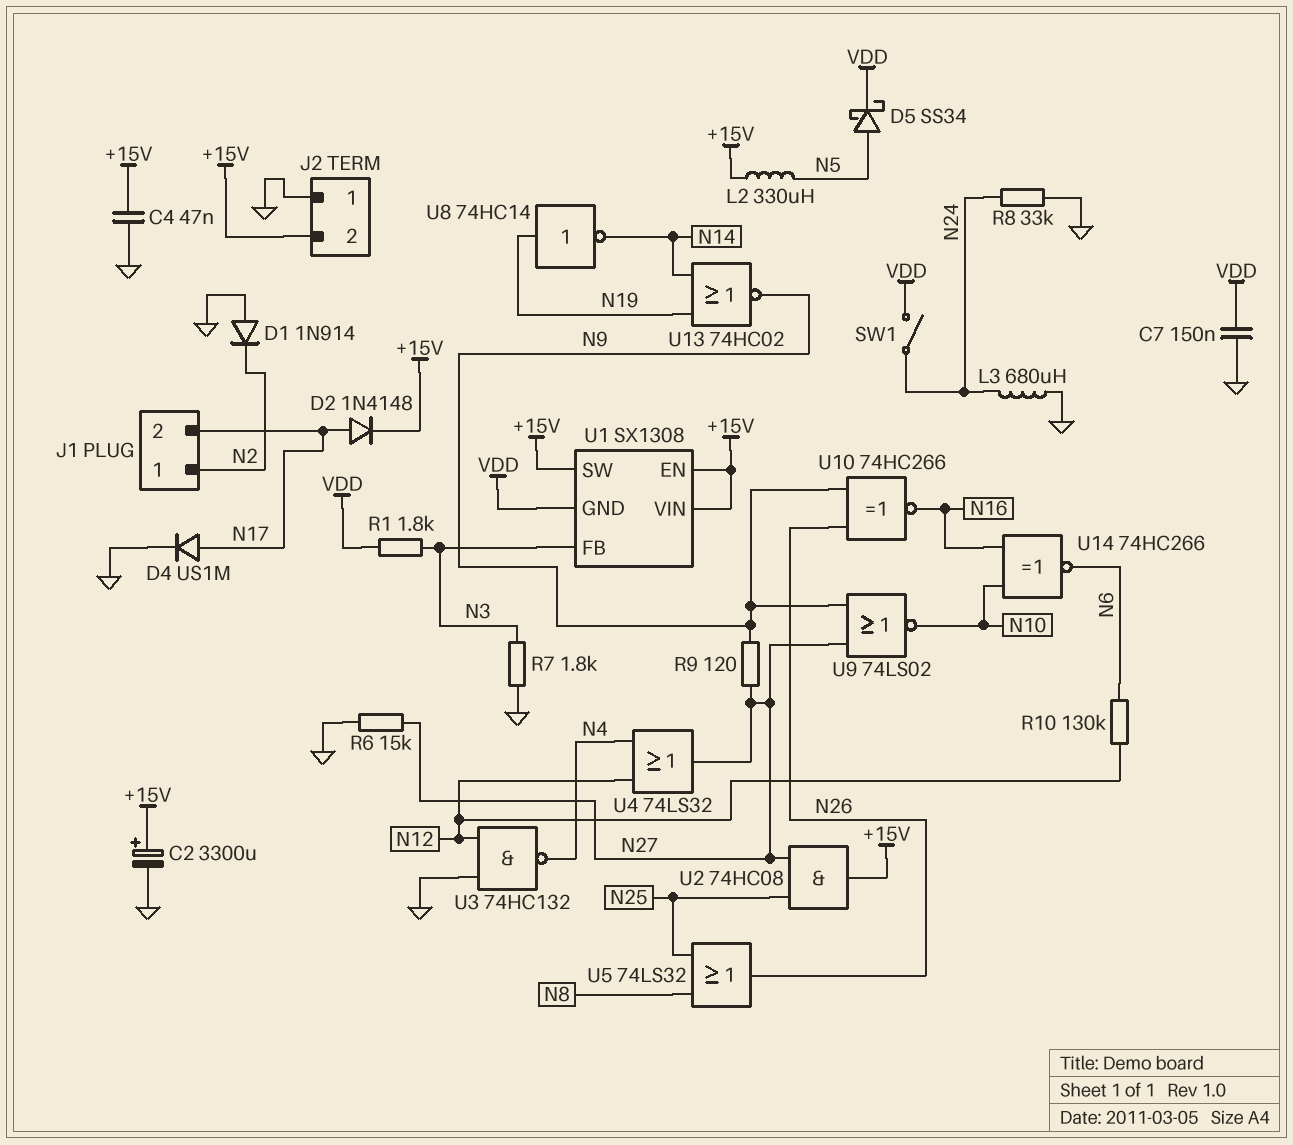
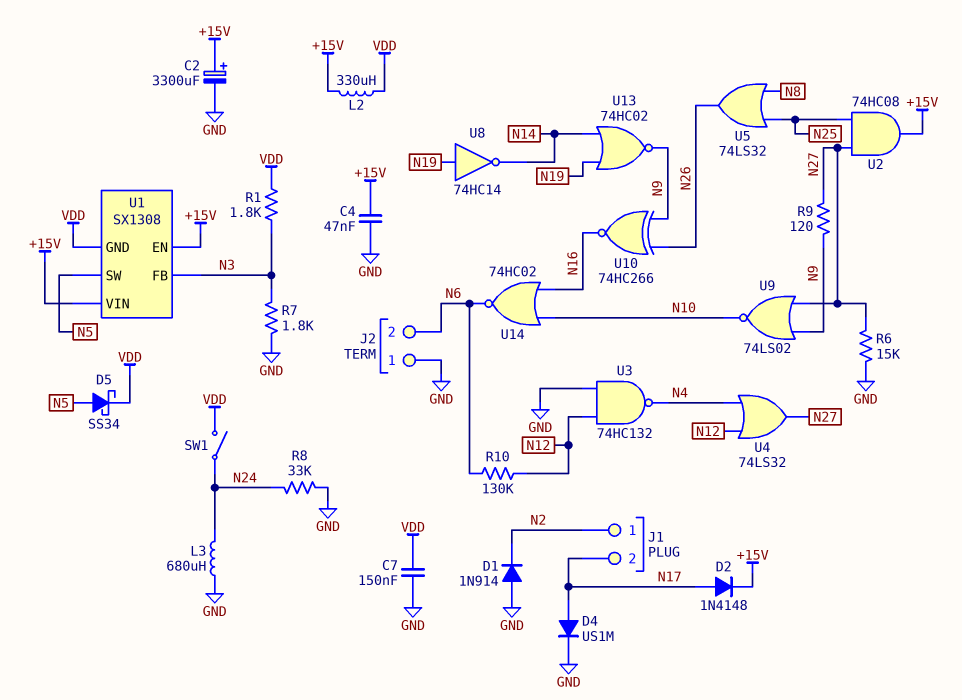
J2 pin 2: +15V -> N6
L2: 330uH (+15V, N5) -> 330uH (+15V, VDD)
U1 pin SW: +15V -> N5
U14: XNOR 74HC266 (in N10, in N16, out N6) -> NOR 74HC02 (in N10, in N16, out N6)

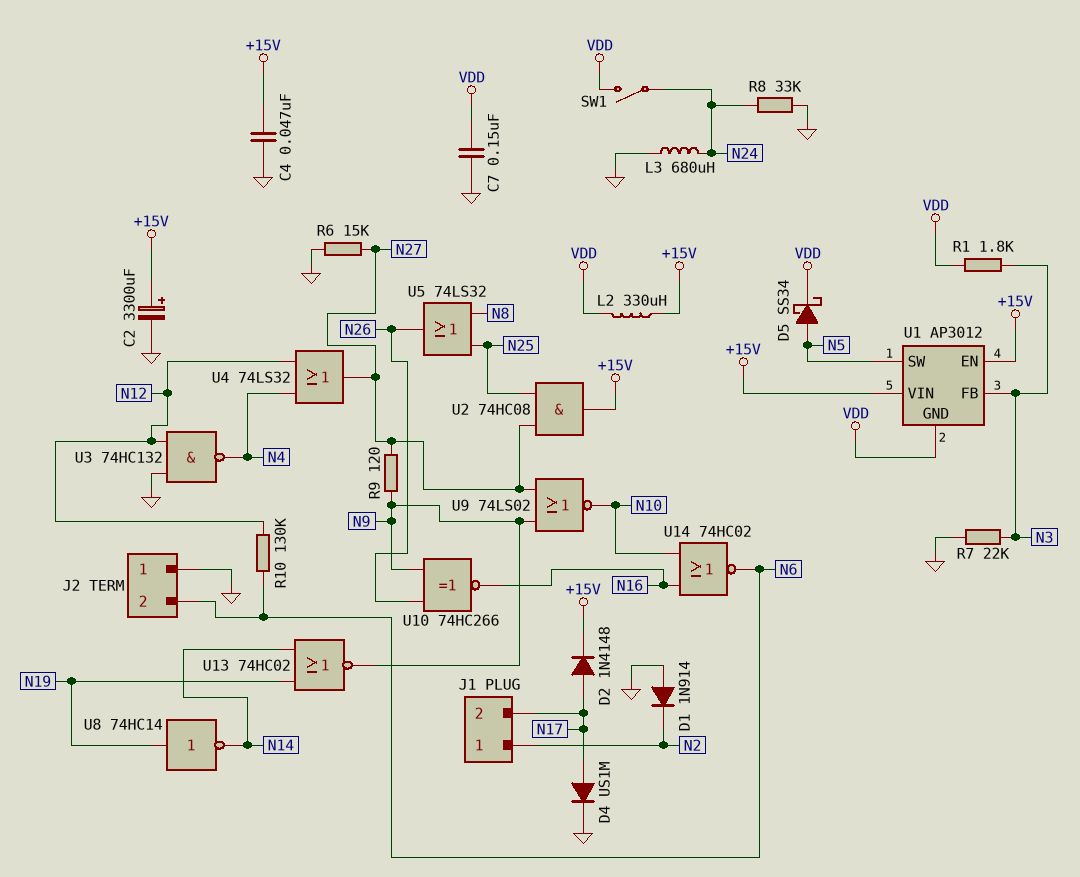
R7: 1.8k (GND, N3) -> 22k (GND, N3)
U1: SX1308 -> AP3012

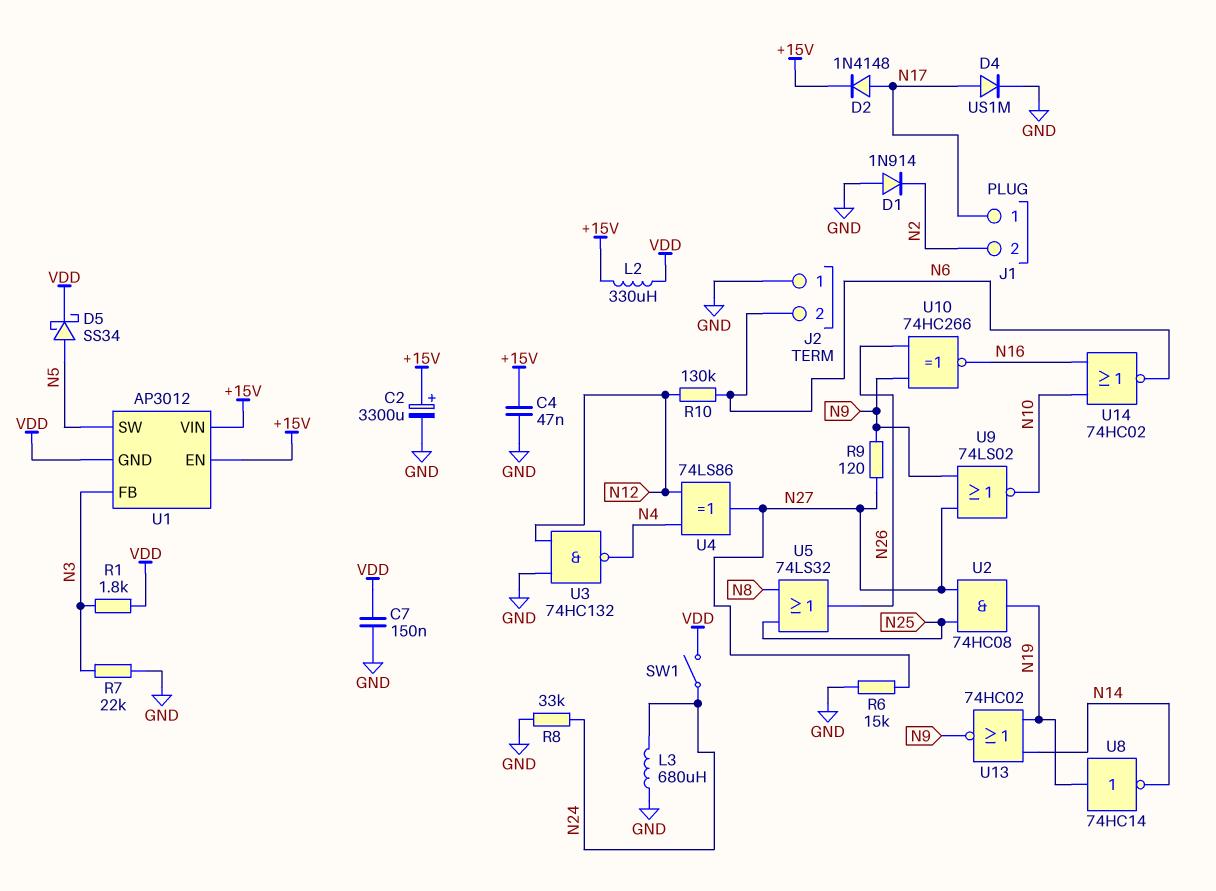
J1 pin 1: N2 -> N17
J1 pin 2: N17 -> N2
U2: AND 74HC08 (in N25, in N27, out +15V) -> AND 74HC08 (in N25, in N27, out N19)
U4: OR 74LS32 (in N4, in N12, out N27) -> XOR 74LS86 (in N4, in N12, out N27)

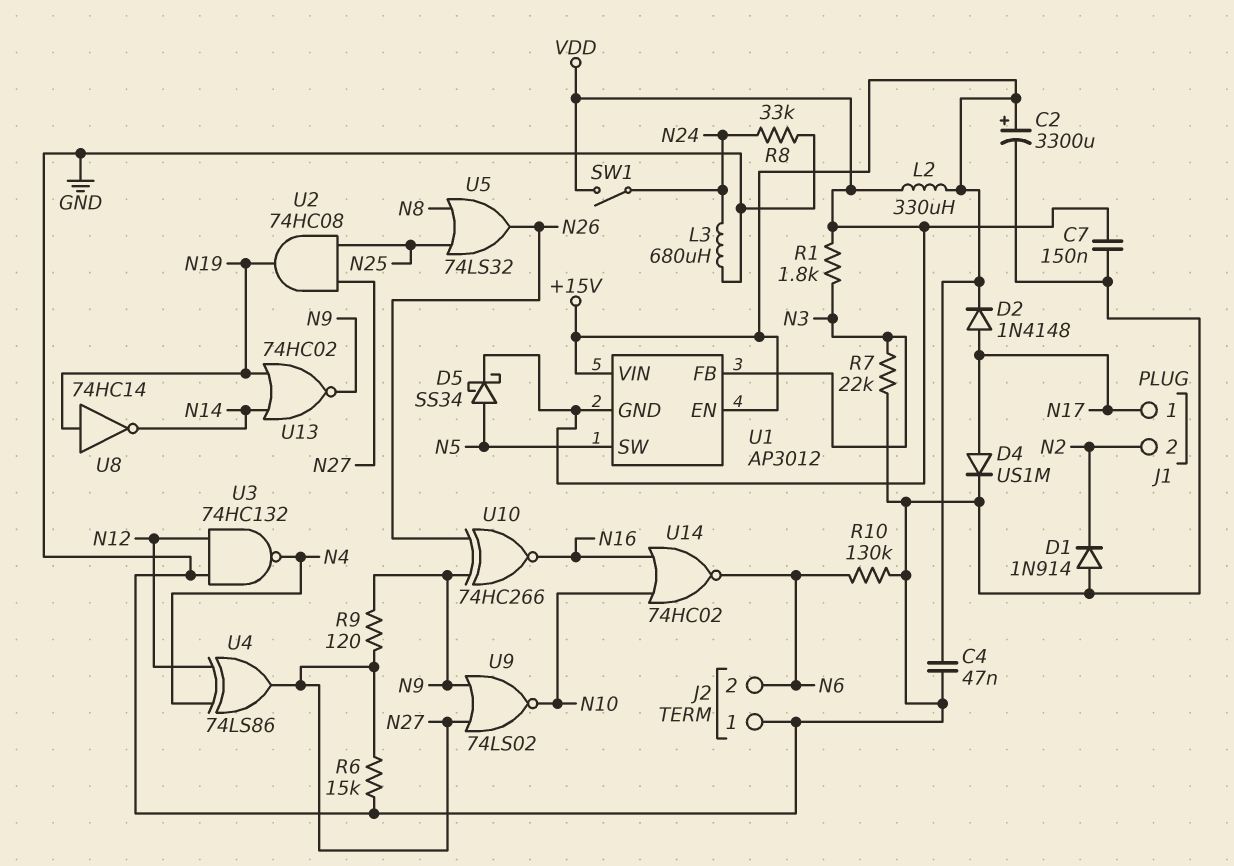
R10: 130k (N6, N12) -> 130k (GND, N6)

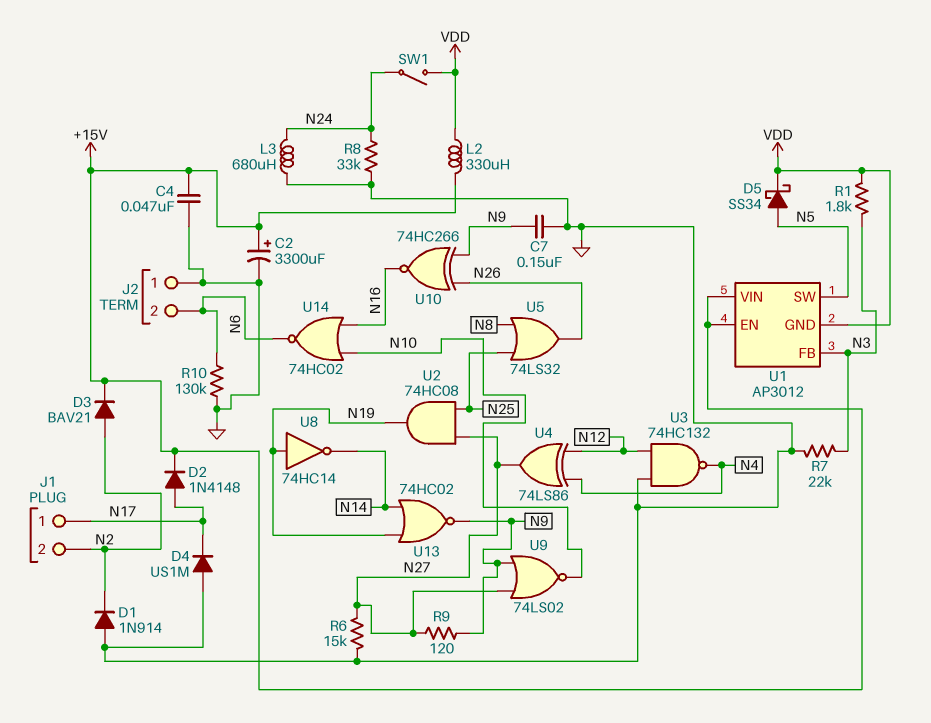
C7: 150nF (GND, VDD) -> 150nF (GND, N9)
D3: none -> diode BAV21 (A N2, K +15V)
D4: diode US1M (A N17, K GND) -> diode US1M (A GND, K N17)

